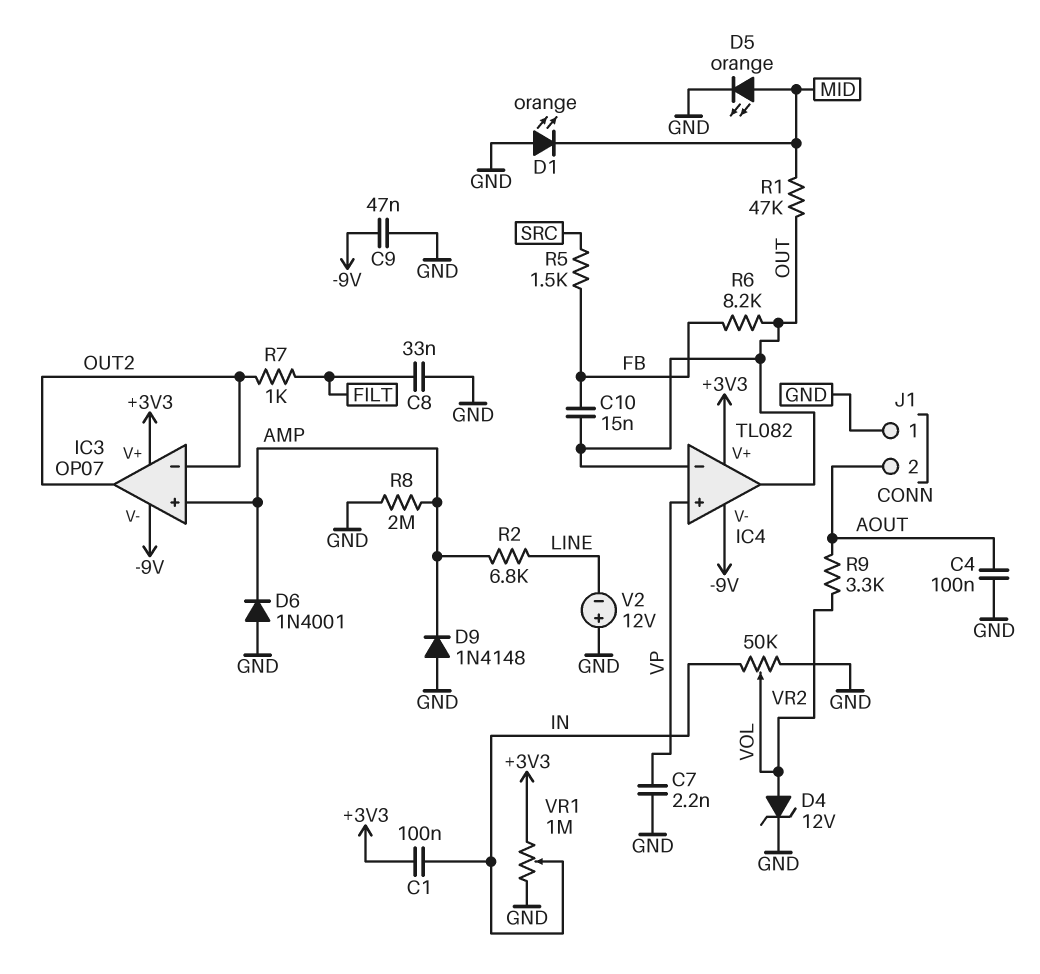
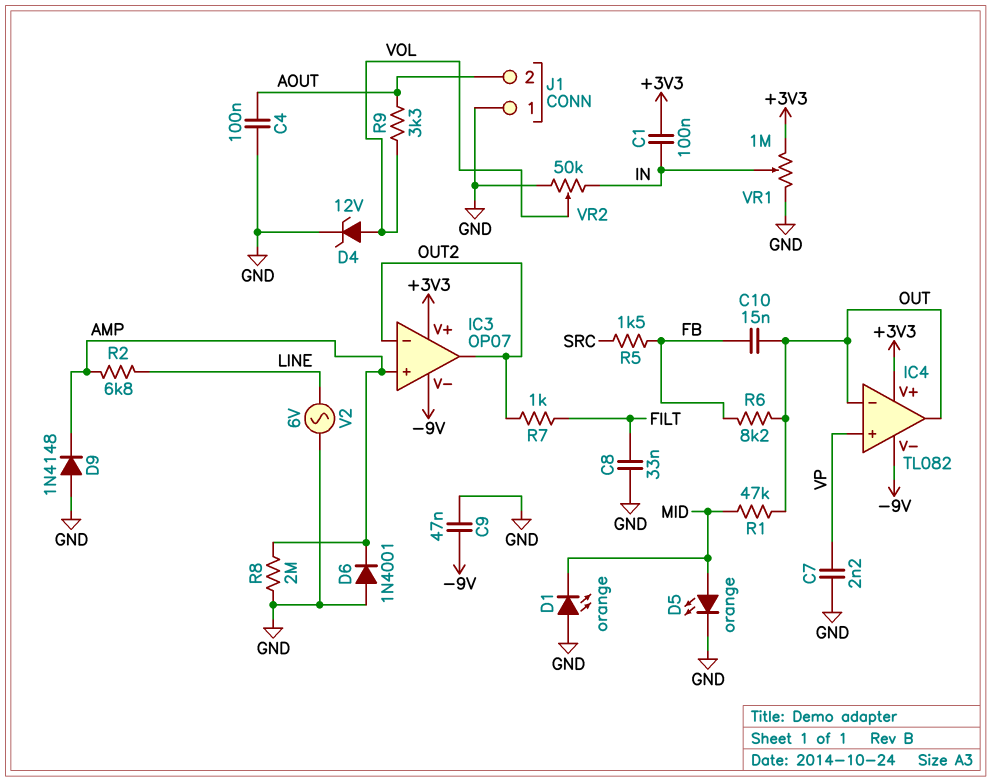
V2: 12V (plus GND, minus LINE) -> AC 6V (GND, LINE)

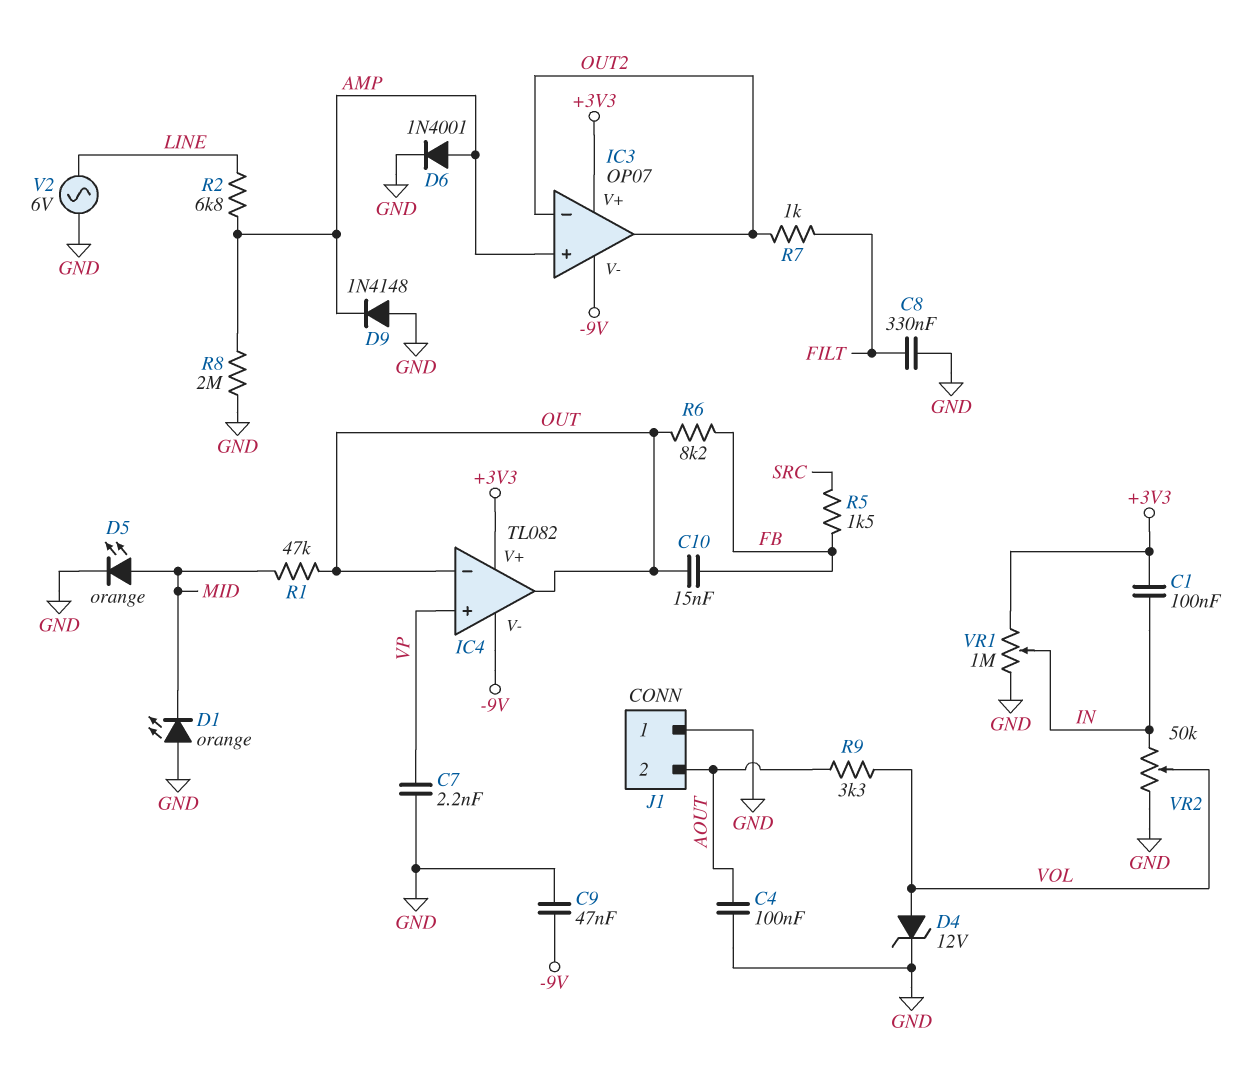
C8: 33nF (FILT, GND) -> 330nF (FILT, GND)
D6: diode 1N4001 (A GND, K AMP) -> diode 1N4001 (A AMP, K GND)

